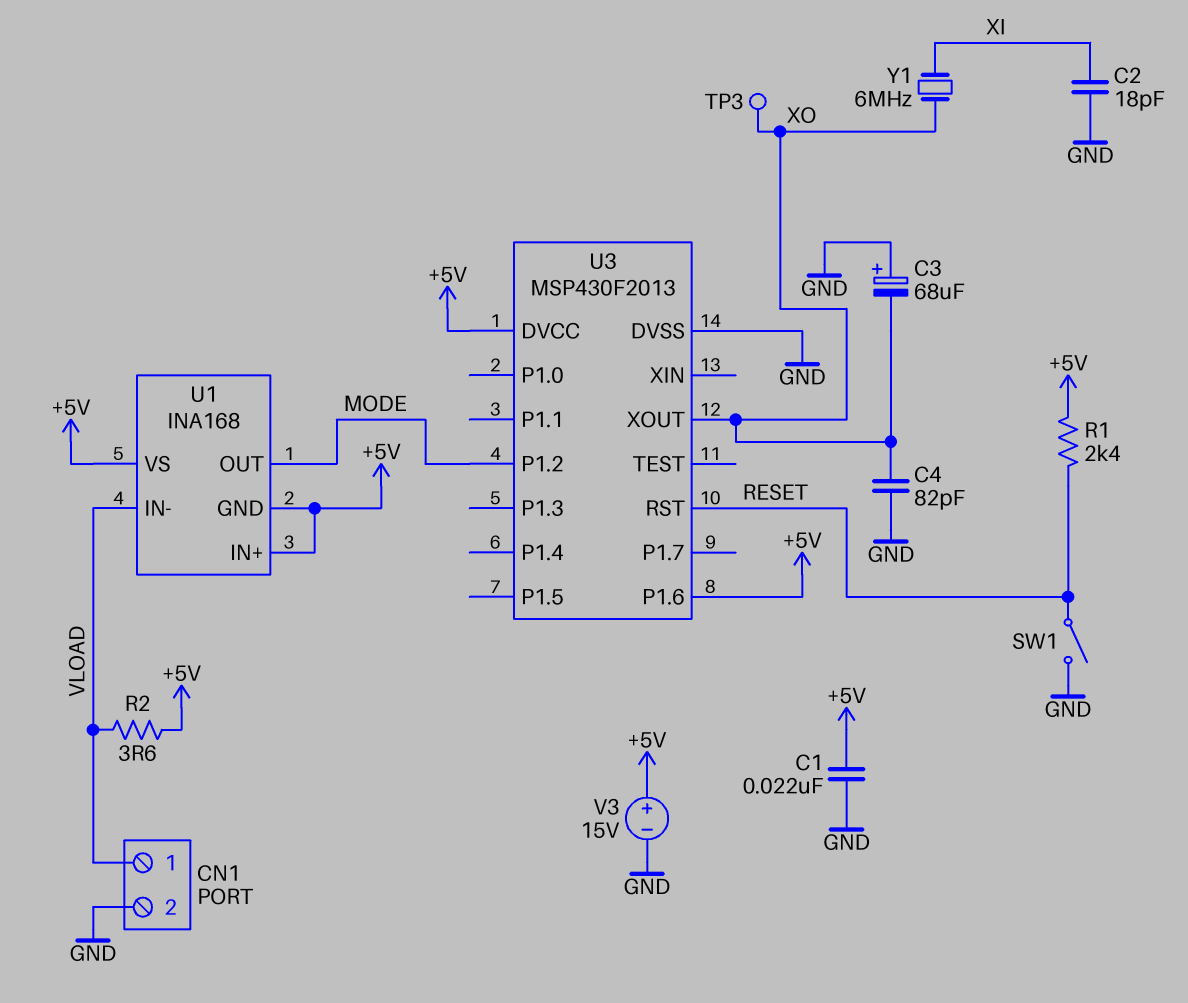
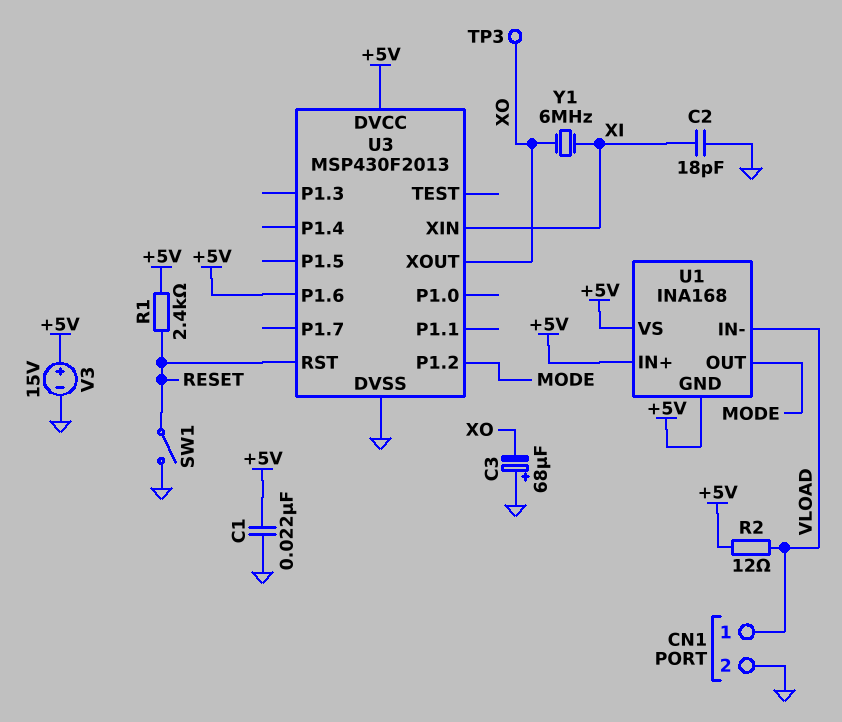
C4: 82pF (GND, XO) -> none
R2: 3.6 (+5V, VLOAD) -> 12 (+5V, VLOAD)
U3 pin XIN: none -> XI

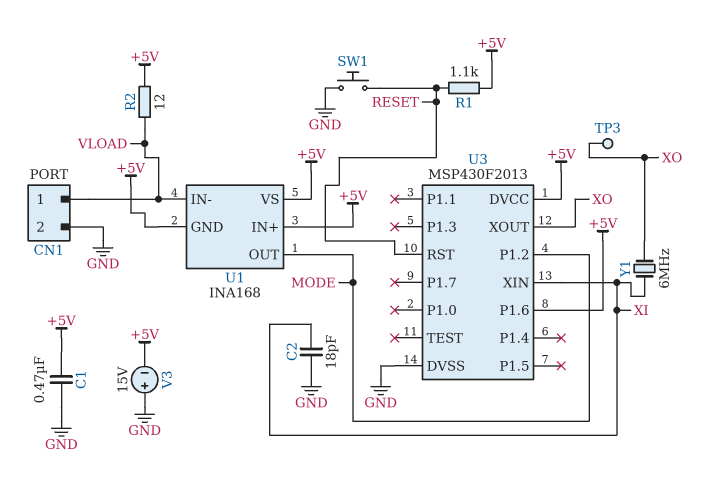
C1: 22nF (+5V, GND) -> 470nF (+5V, GND)
C3: 68uF (plus GND, minus XO) -> none
R1: 2.4k (+5V, RESET) -> 1.1k (+5V, RESET)
SW1: switch (GND, RESET) -> button (GND, RESET)
V3: 15V (plus +5V, minus GND) -> 15V (plus GND, minus +5V)

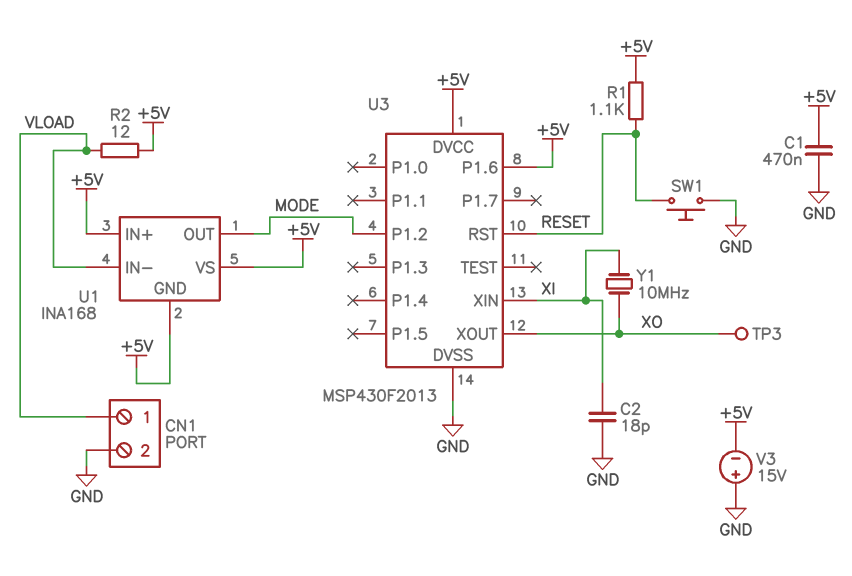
Y1: 6MHz (XI, XO) -> 10MHz (XI, XO)

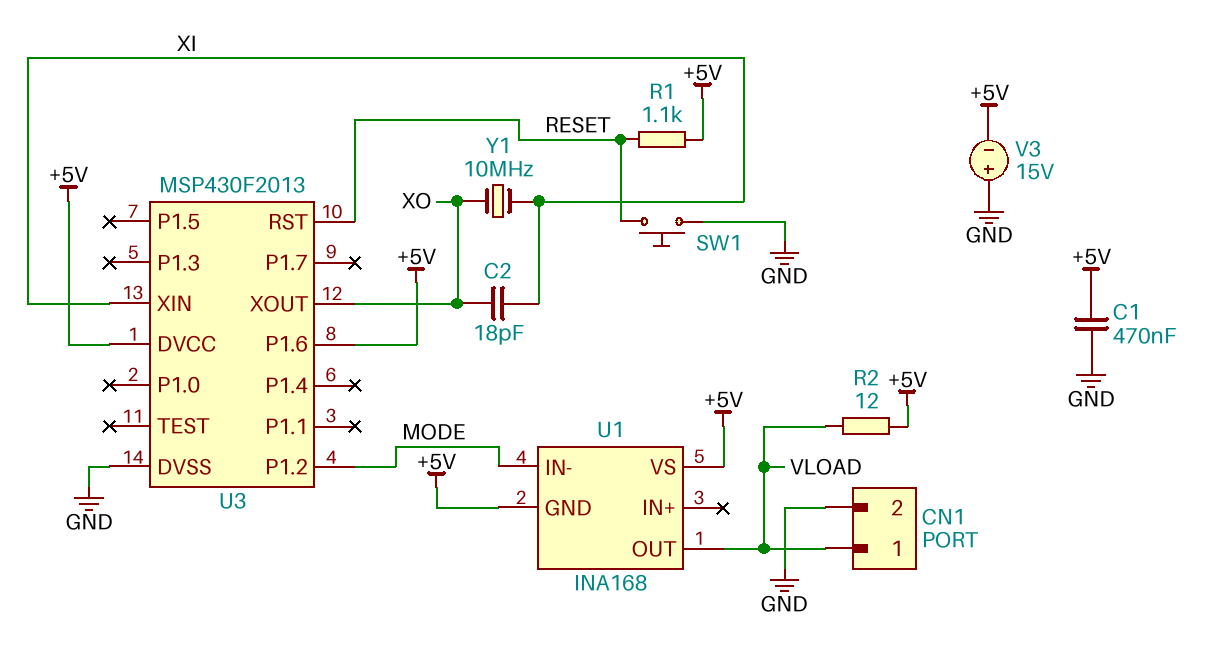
C2: 18pF (GND, XI) -> 18pF (XI, XO)
TP3: test point (XO) -> none
U1 pin IN+: +5V -> none
U1 pin IN-: VLOAD -> MODE
U1 pin OUT: MODE -> VLOAD

